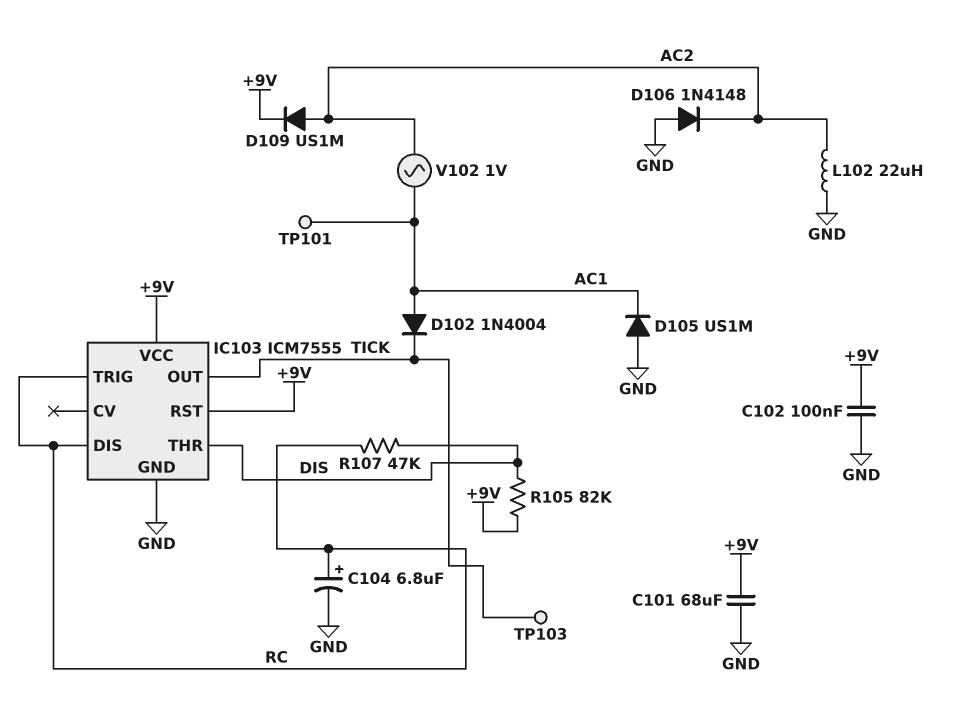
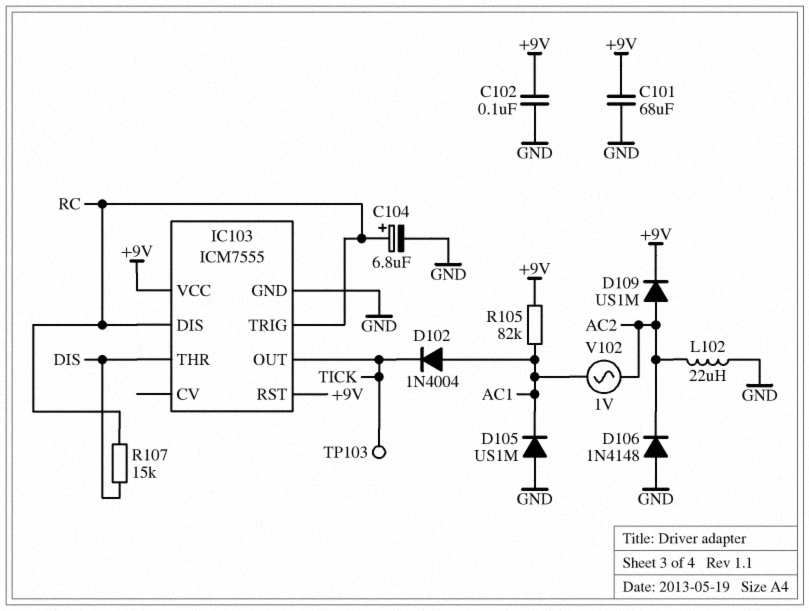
R105: 82k (+9V, DIS) -> 82k (+9V, AC1)
R107: 47k (DIS, RC) -> 15k (DIS, RC)
TP101: test point (AC1) -> none

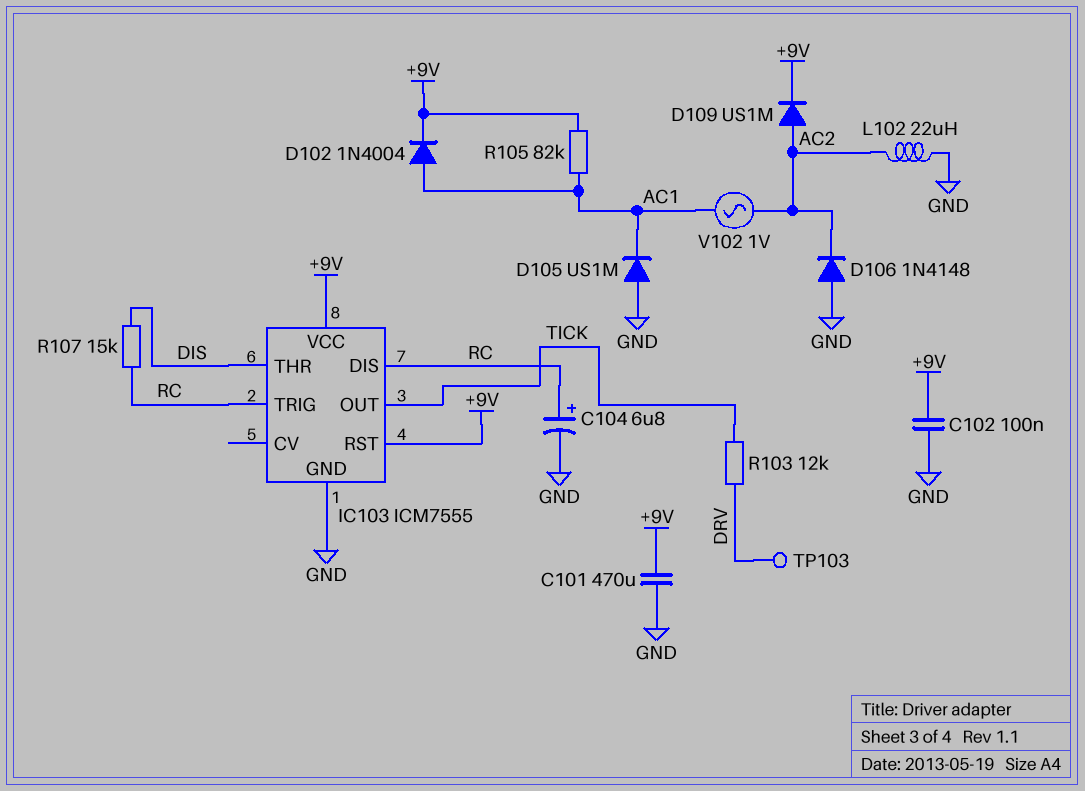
C101: 68uF (+9V, GND) -> 470uF (+9V, GND)
D102: diode 1N4004 (A AC1, K TICK) -> diode 1N4004 (A AC1, K +9V)
R103: none -> 12k (DRV, TICK)
TP103: test point (TICK) -> test point (DRV)

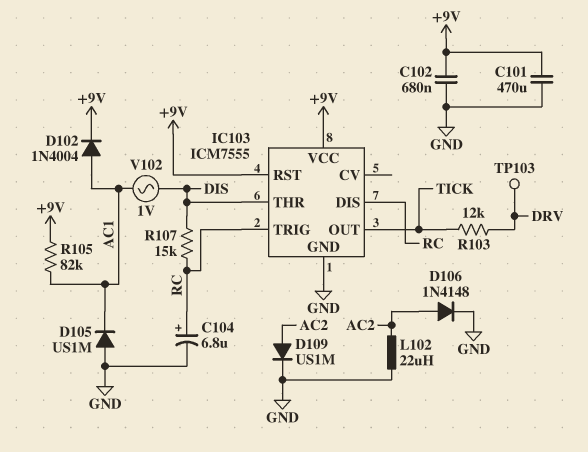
C102: 100nF (+9V, GND) -> 680nF (+9V, GND)
D106: diode 1N4148 (A GND, K AC2) -> diode 1N4148 (A AC2, K GND)
D109: diode US1M (A AC2, K +9V) -> diode US1M (A AC2, K GND)
V102: AC 1V (AC1, AC2) -> AC 1V (AC1, DIS)

